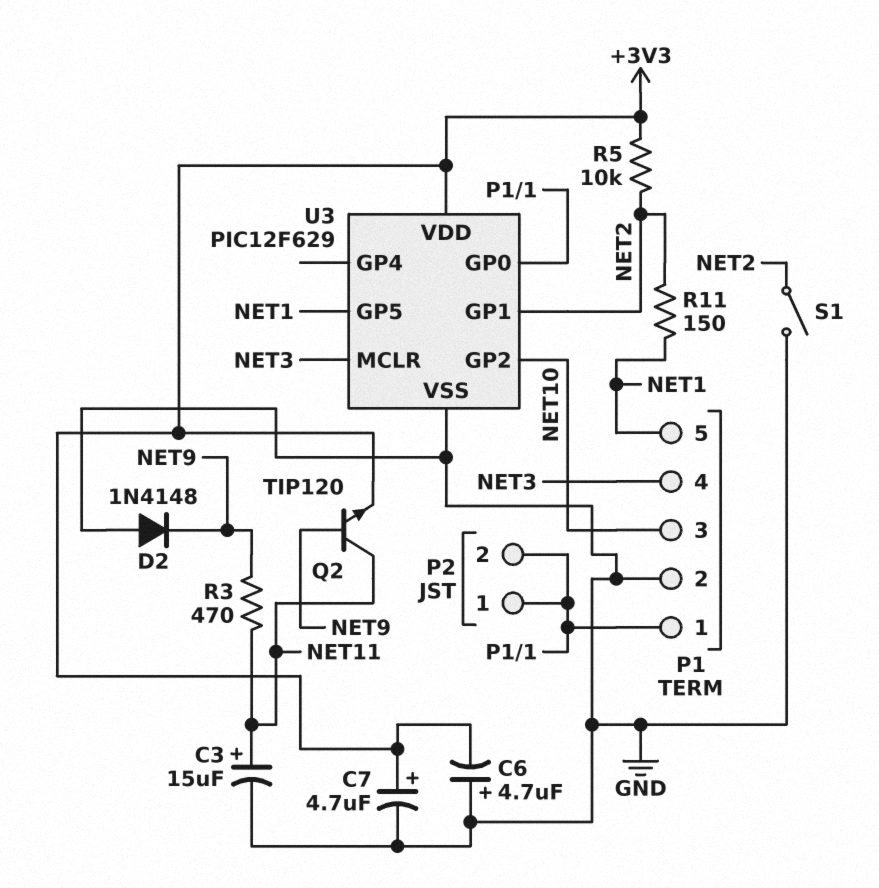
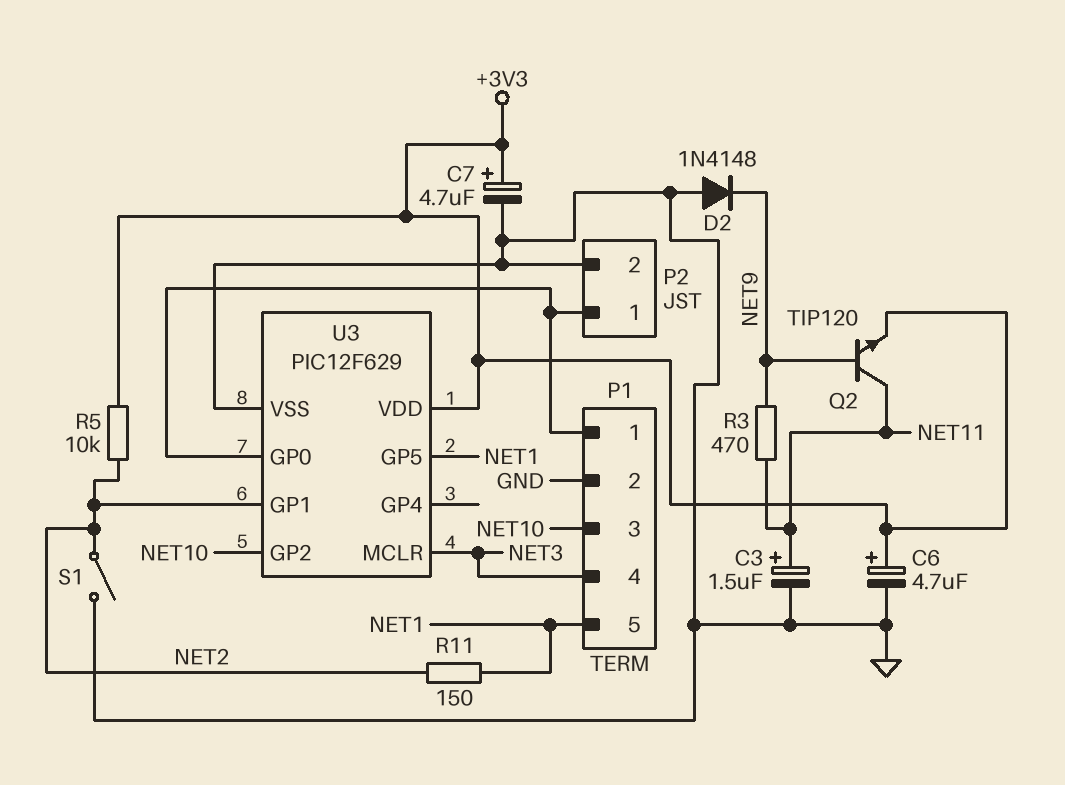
C3: 15uF (plus NET11, minus GND) -> 1.5uF (plus NET11, minus GND)
C6: 4.7uF (plus GND, minus +3V3) -> 4.7uF (plus +3V3, minus GND)
P2 pin 2: P1/1 -> GND

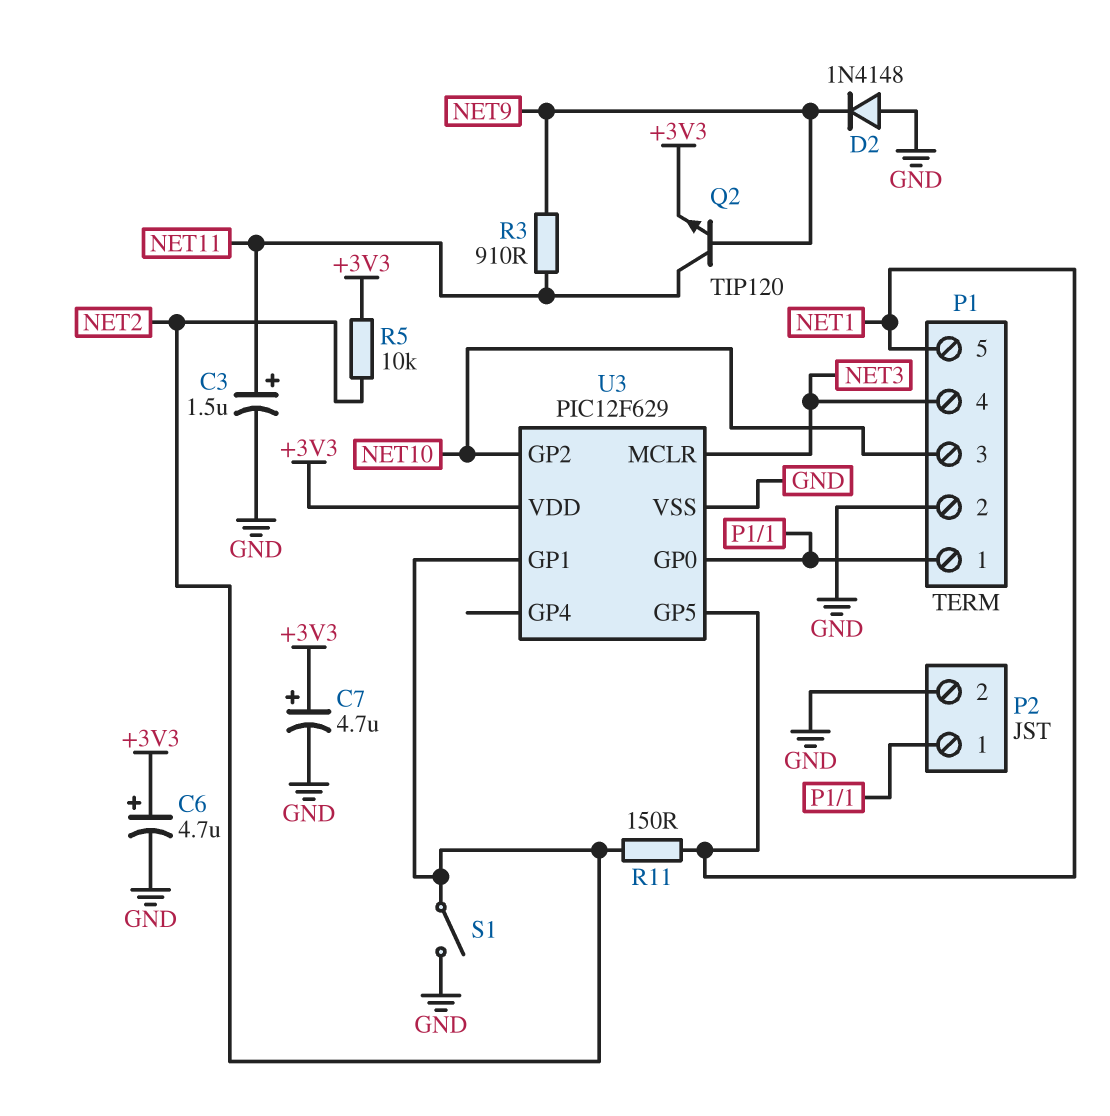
R3: 470 (NET9, NET11) -> 910 (NET9, NET11)

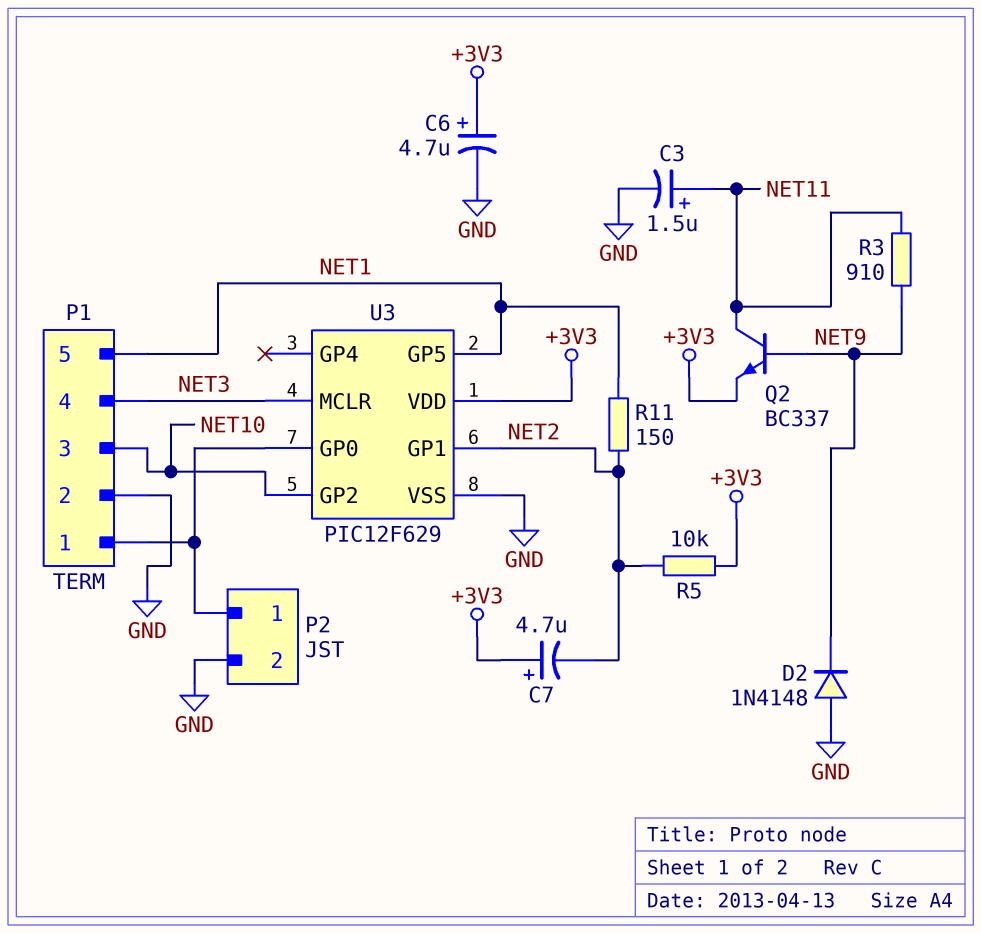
C7: 4.7uF (plus +3V3, minus GND) -> 4.7uF (plus +3V3, minus NET2)
Q2: NPN TIP120 (B NET9, C NET11, E +3V3) -> NPN BC337 (B NET9, C NET11, E +3V3)
S1: switch (GND, NET2) -> none

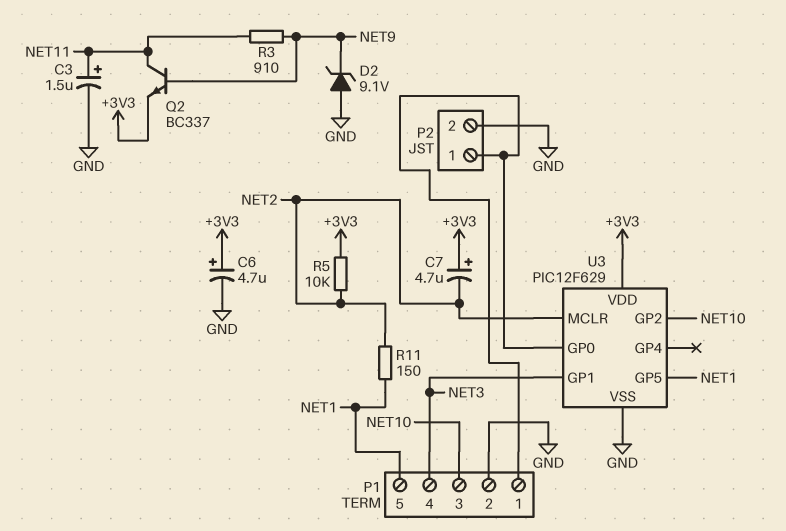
D2: diode 1N4148 (A GND, K NET9) -> zener 9.1V (A GND, K NET9)
U3 pin GP1: NET2 -> NET3
U3 pin MCLR: NET3 -> NET2

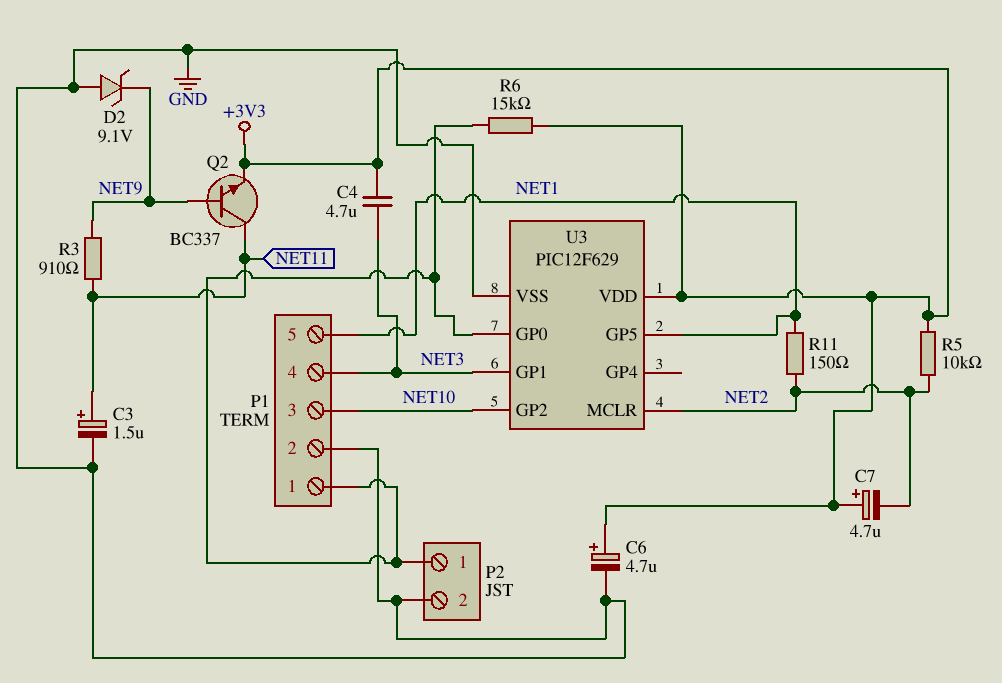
C4: none -> 4.7uF (+3V3, NET3)
R6: none -> 15k (+3V3, P1/1)

